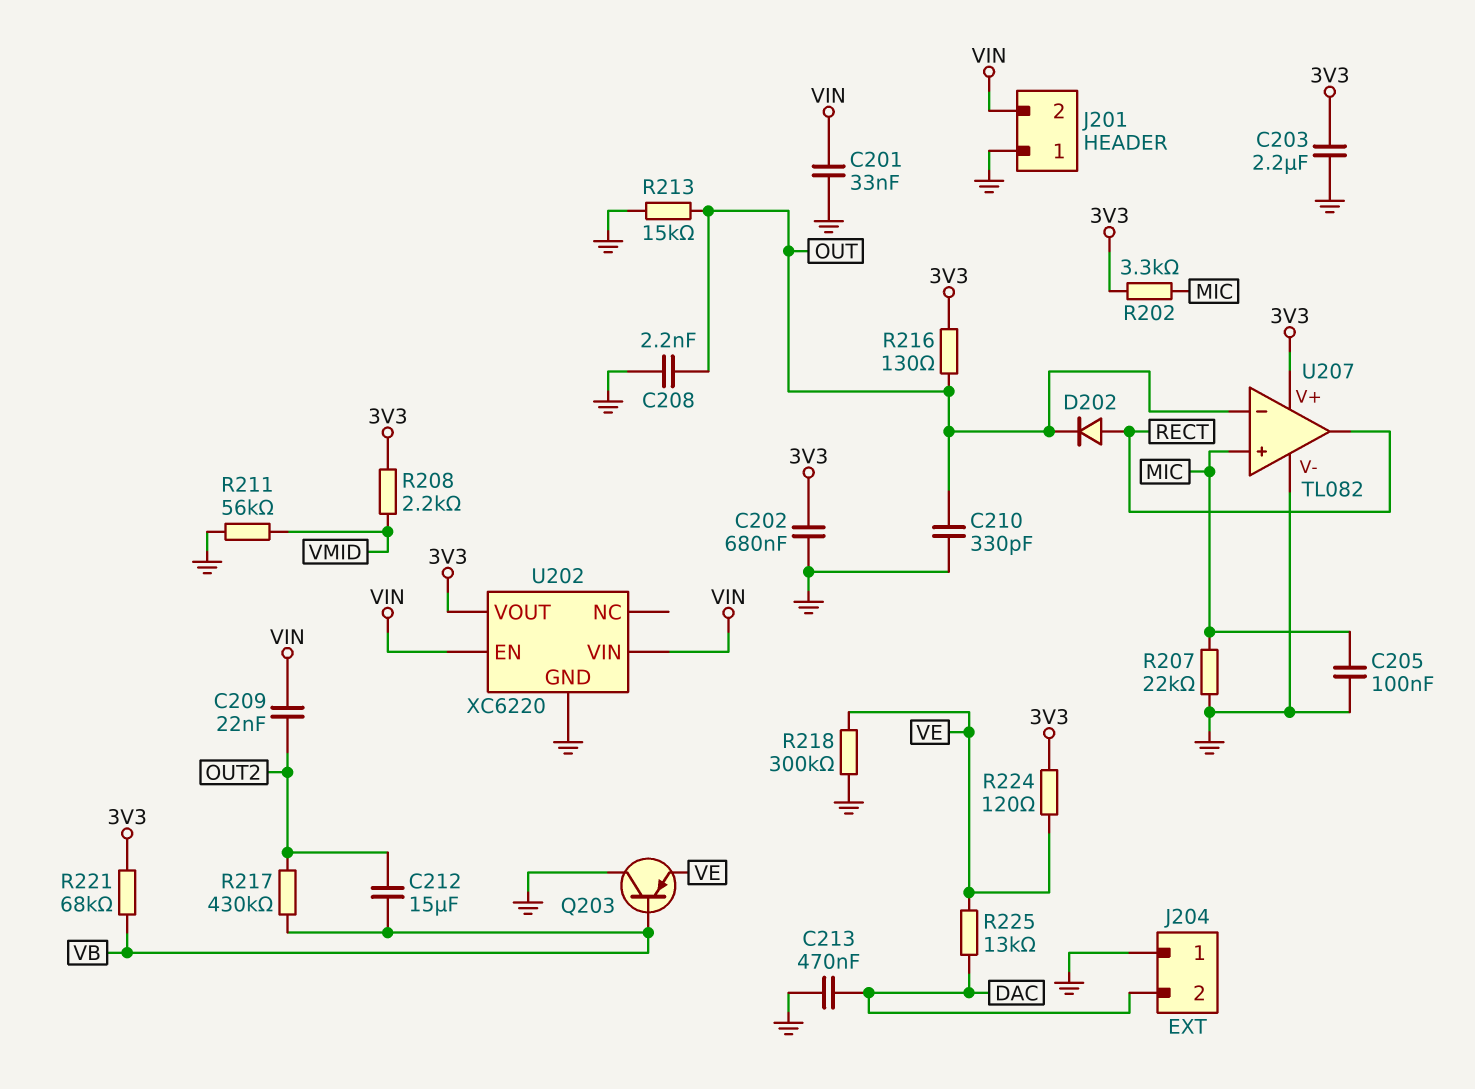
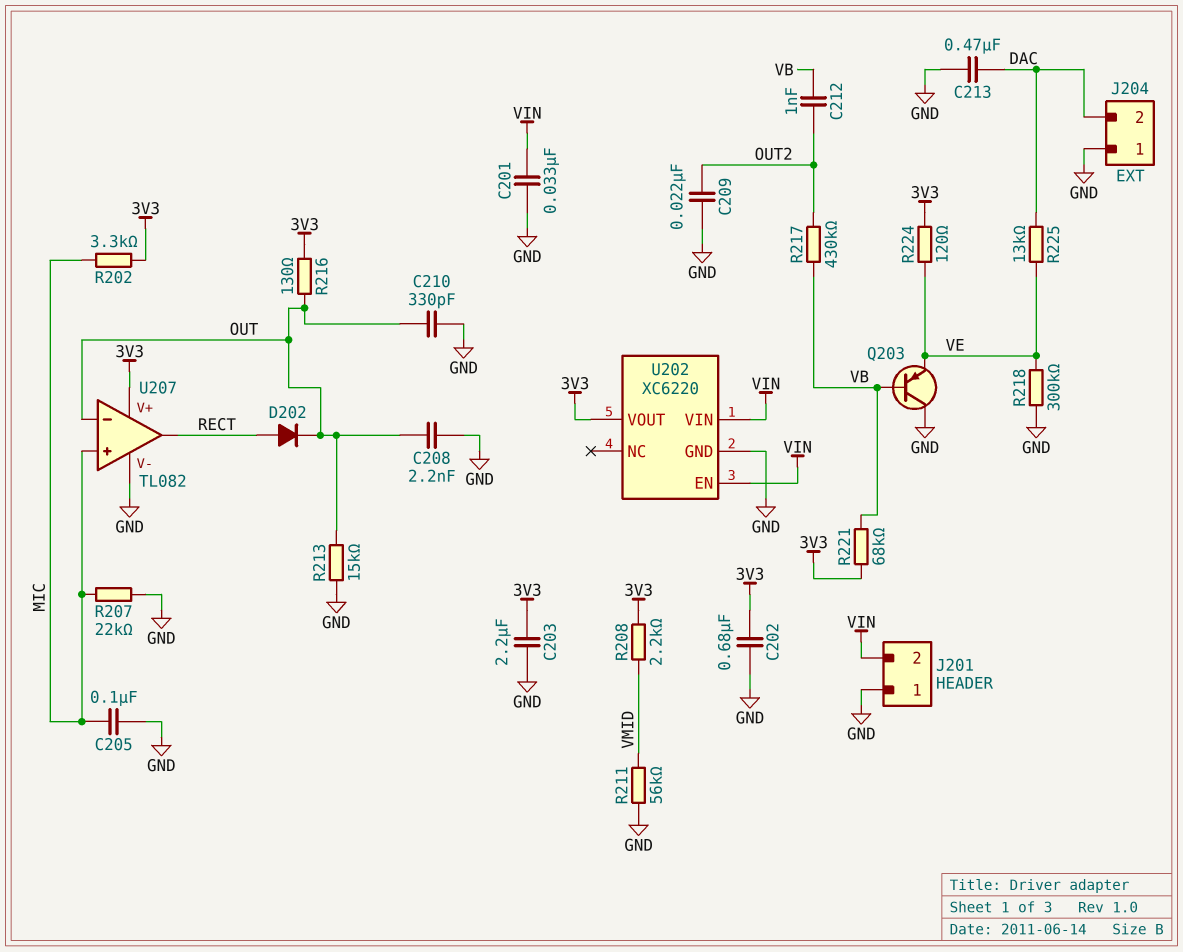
C209: 22nF (OUT2, VIN) -> 22nF (GND, OUT2)
C212: 15uF (OUT2, VB) -> 1nF (OUT2, VB)

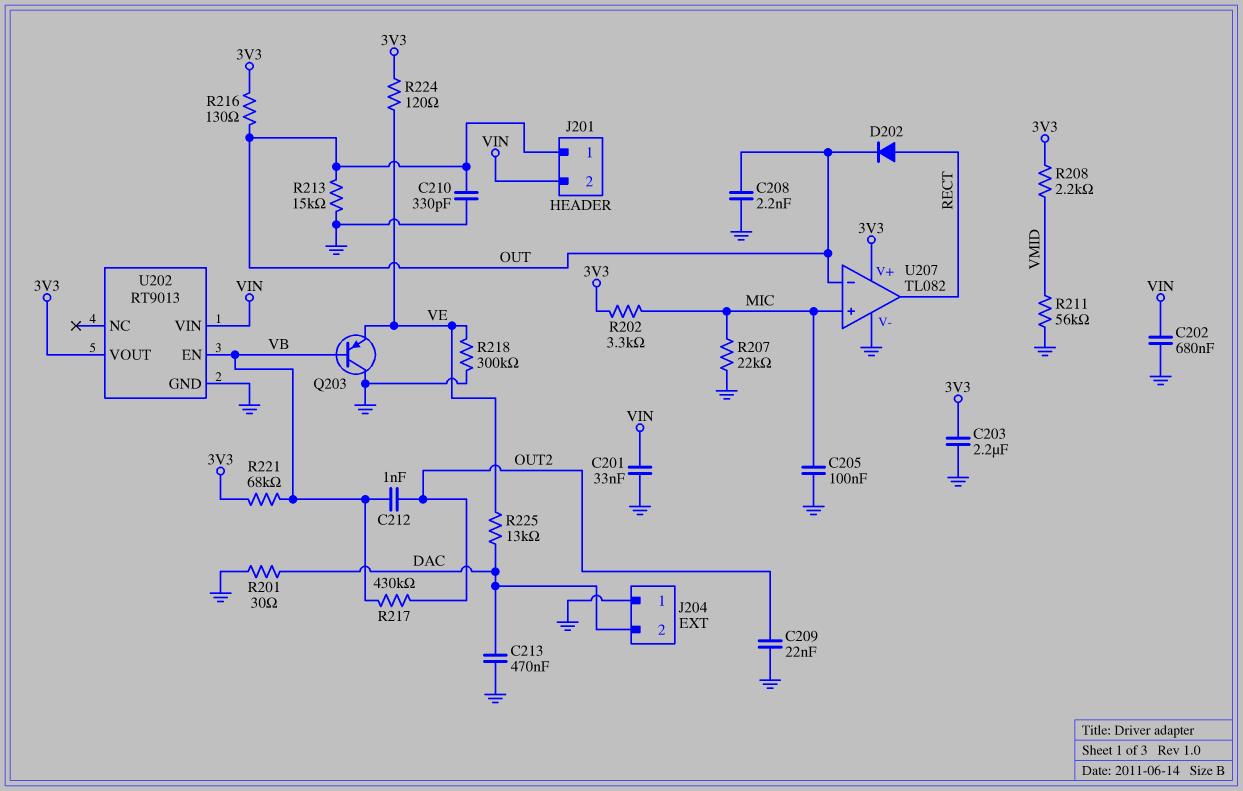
C202: 680nF (3V3, GND) -> 680nF (GND, VIN)
J201 pin 1: GND -> OUT
R201: none -> 30 (DAC, GND)
U202: XC6220 -> RT9013
U202 pin EN: VIN -> VB

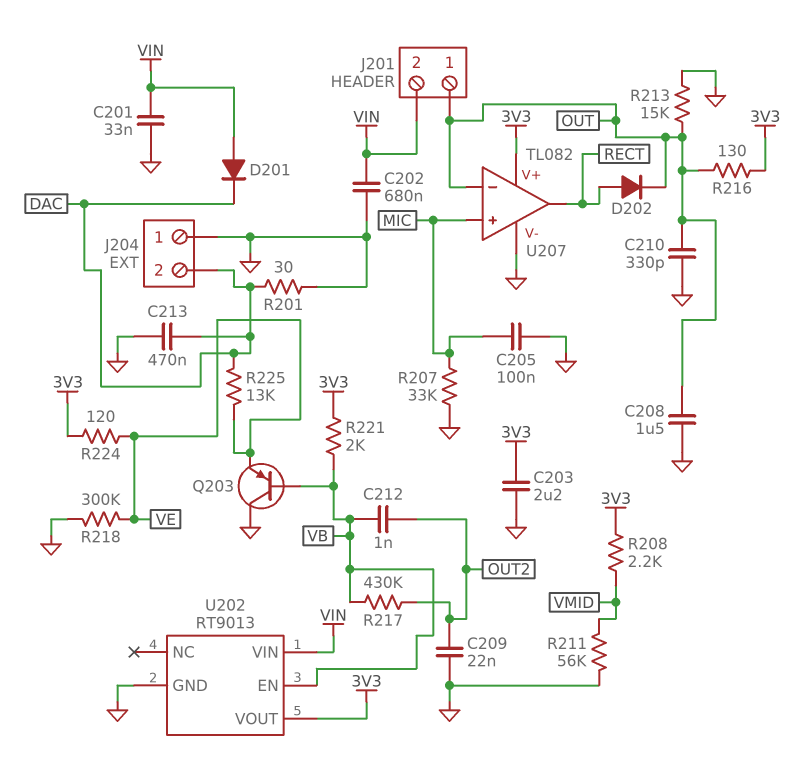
C208: 2.2nF (GND, OUT) -> 1.5uF (GND, OUT)
D201: none -> diode (A VIN, K DAC)
R202: 3.3k (3V3, MIC) -> none
R207: 22k (GND, MIC) -> 33k (GND, MIC)
R221: 68k (3V3, VB) -> 2k (3V3, VB)

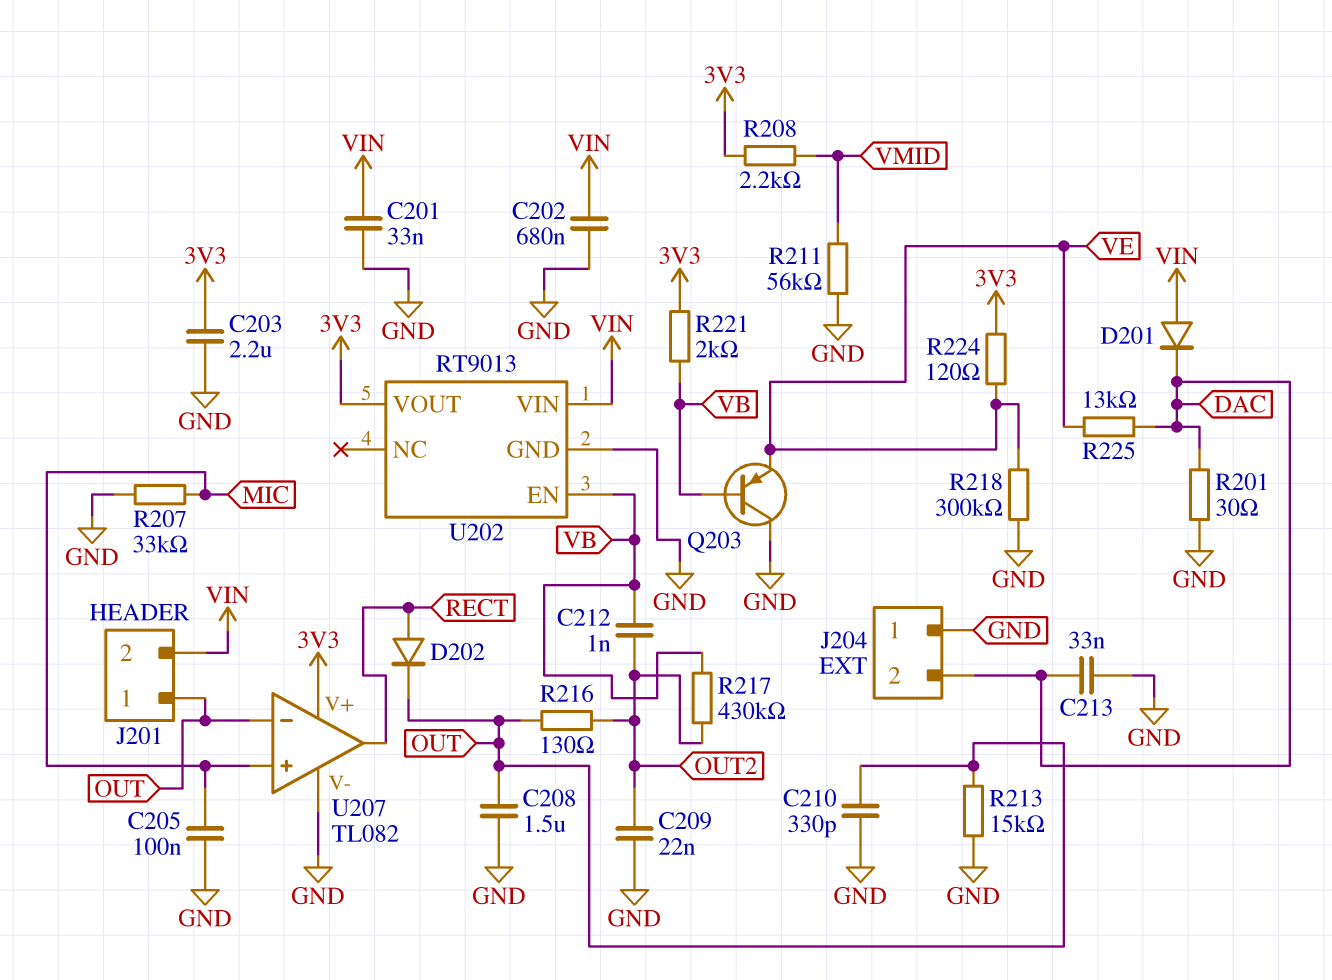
C213: 470nF (DAC, GND) -> 33nF (DAC, GND)
R216: 130 (3V3, OUT) -> 130 (OUT, OUT2)

